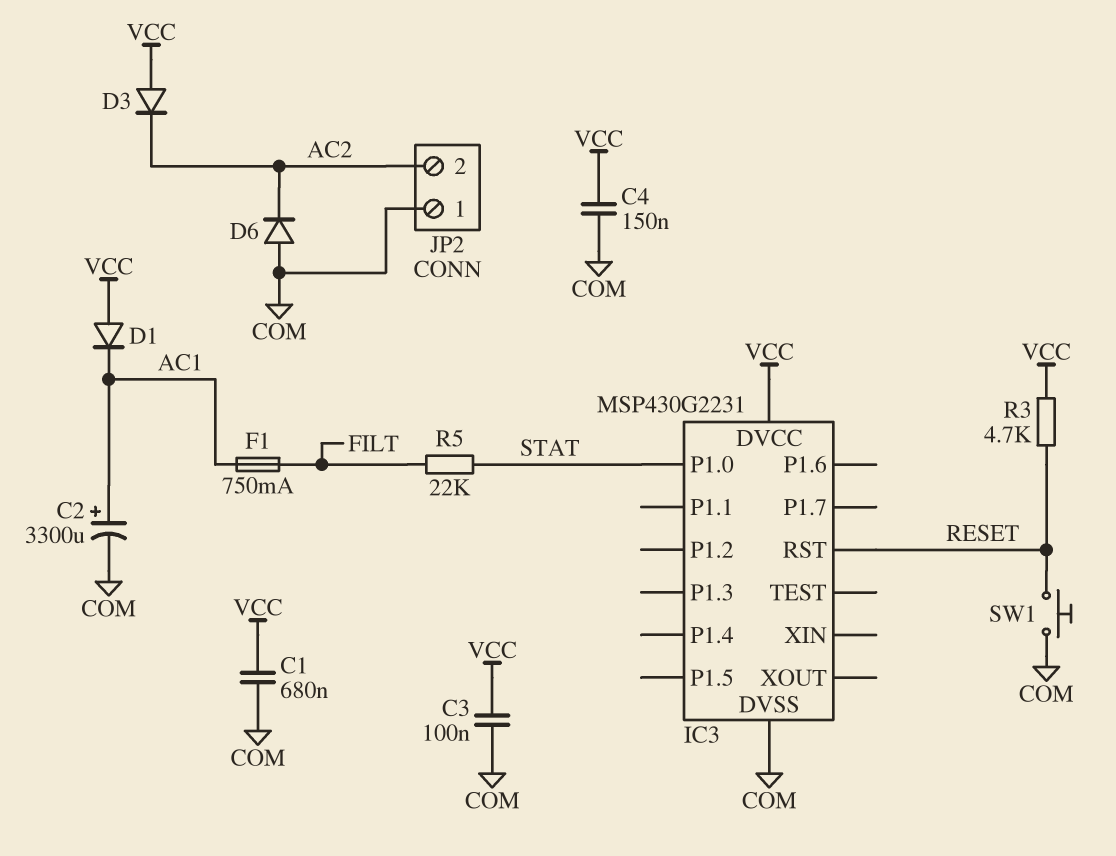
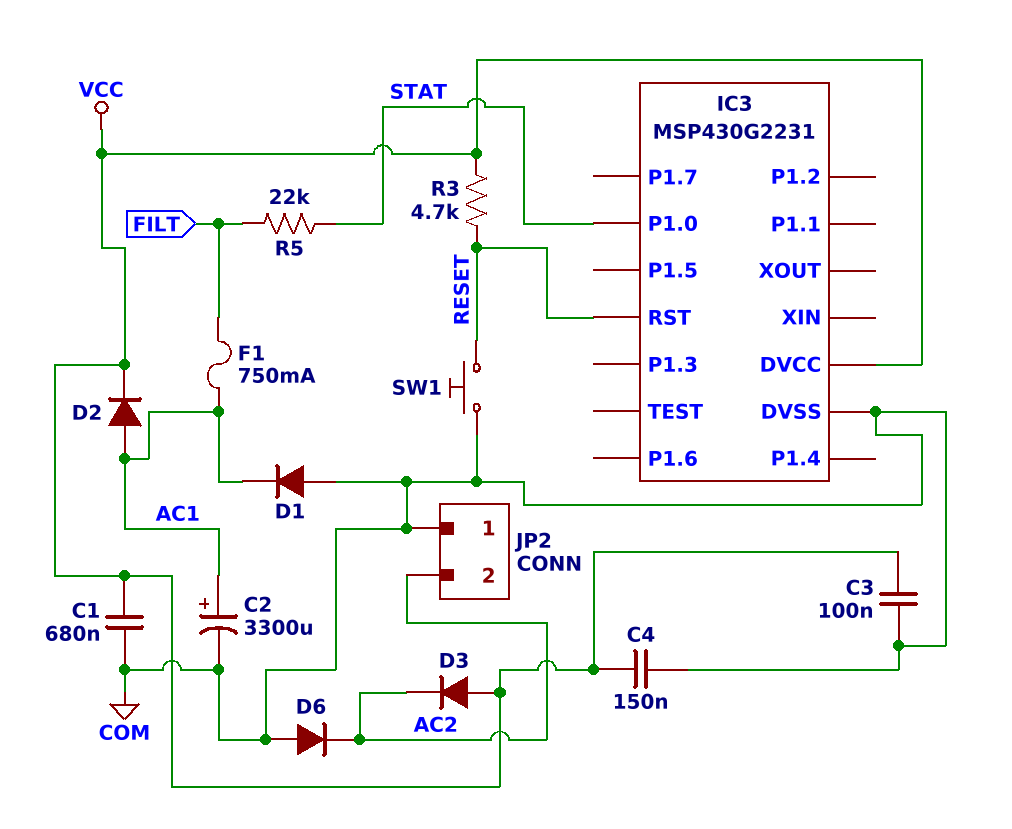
D1: diode (A VCC, K AC1) -> diode (A COM, K AC1)
D2: none -> diode (A AC1, K VCC)

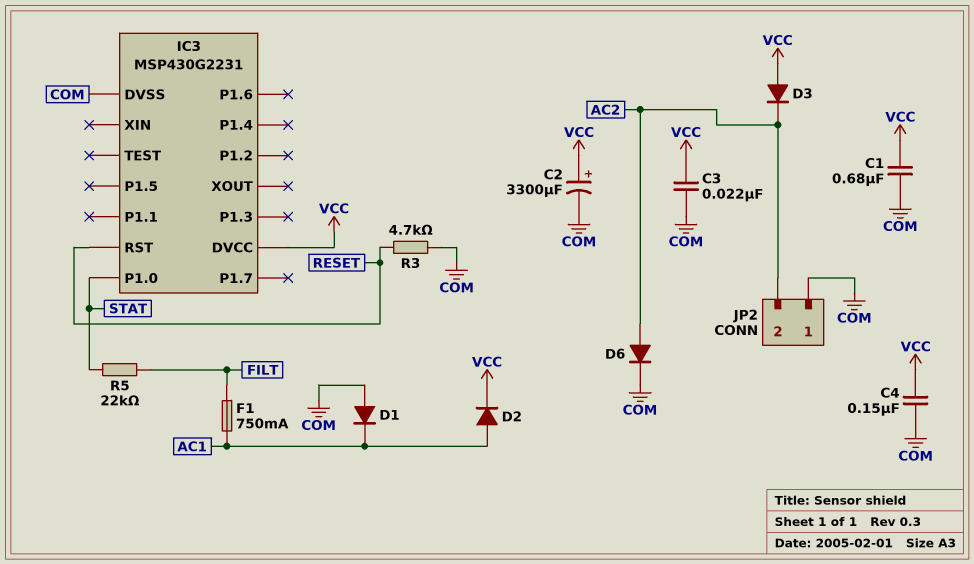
C2: 3300uF (plus AC1, minus COM) -> 3300uF (plus VCC, minus COM)
C3: 100nF (COM, VCC) -> 22nF (COM, VCC)
D6: diode (A COM, K AC2) -> diode (A AC2, K COM)
R3: 4.7k (RESET, VCC) -> 4.7k (COM, RESET)
SW1: button (COM, RESET) -> none

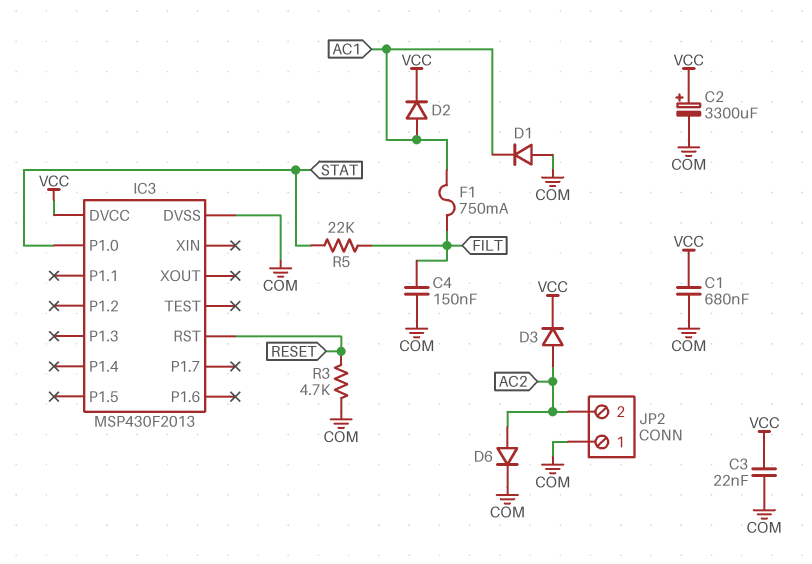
C4: 150nF (COM, VCC) -> 150nF (COM, FILT)
D3: diode (A VCC, K AC2) -> diode (A AC2, K VCC)
IC3: MSP430G2231 -> MSP430F2013

